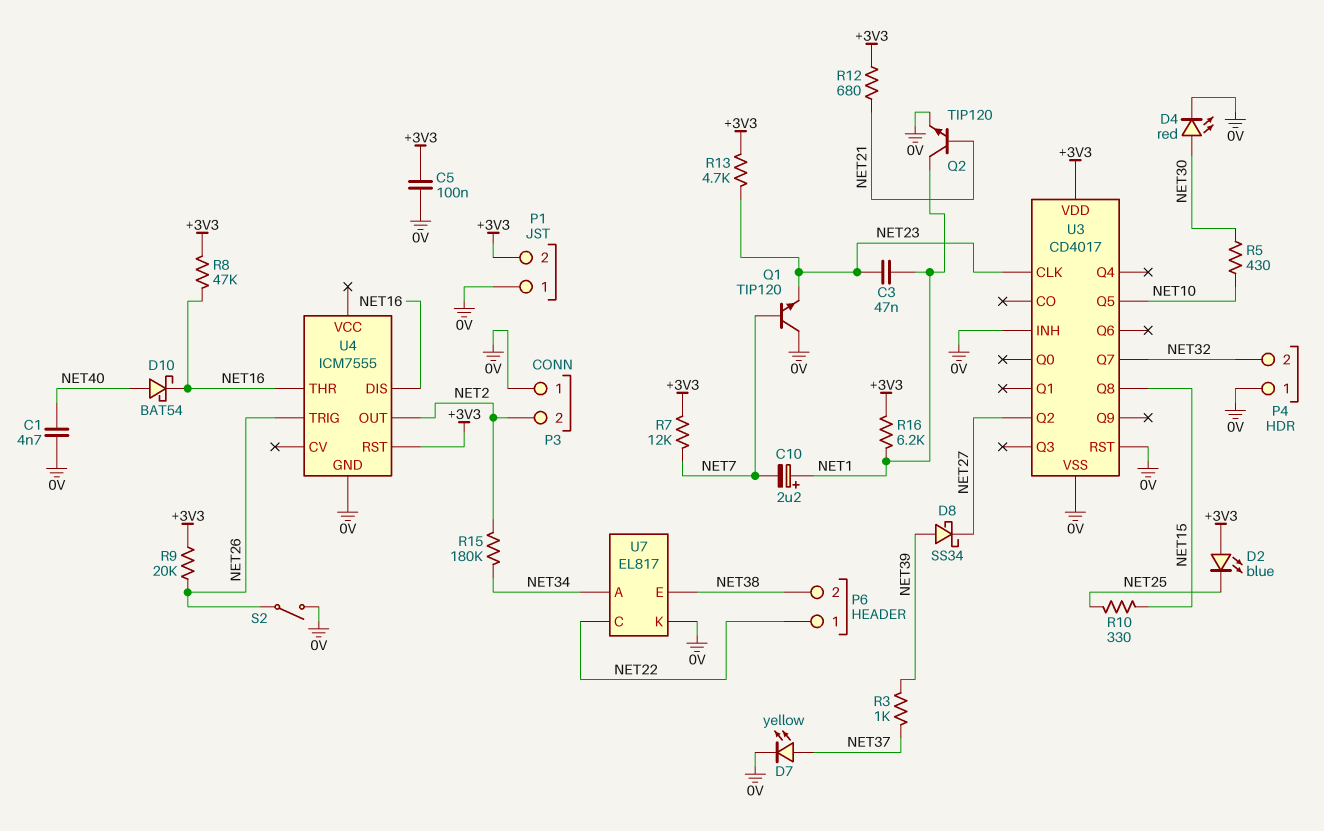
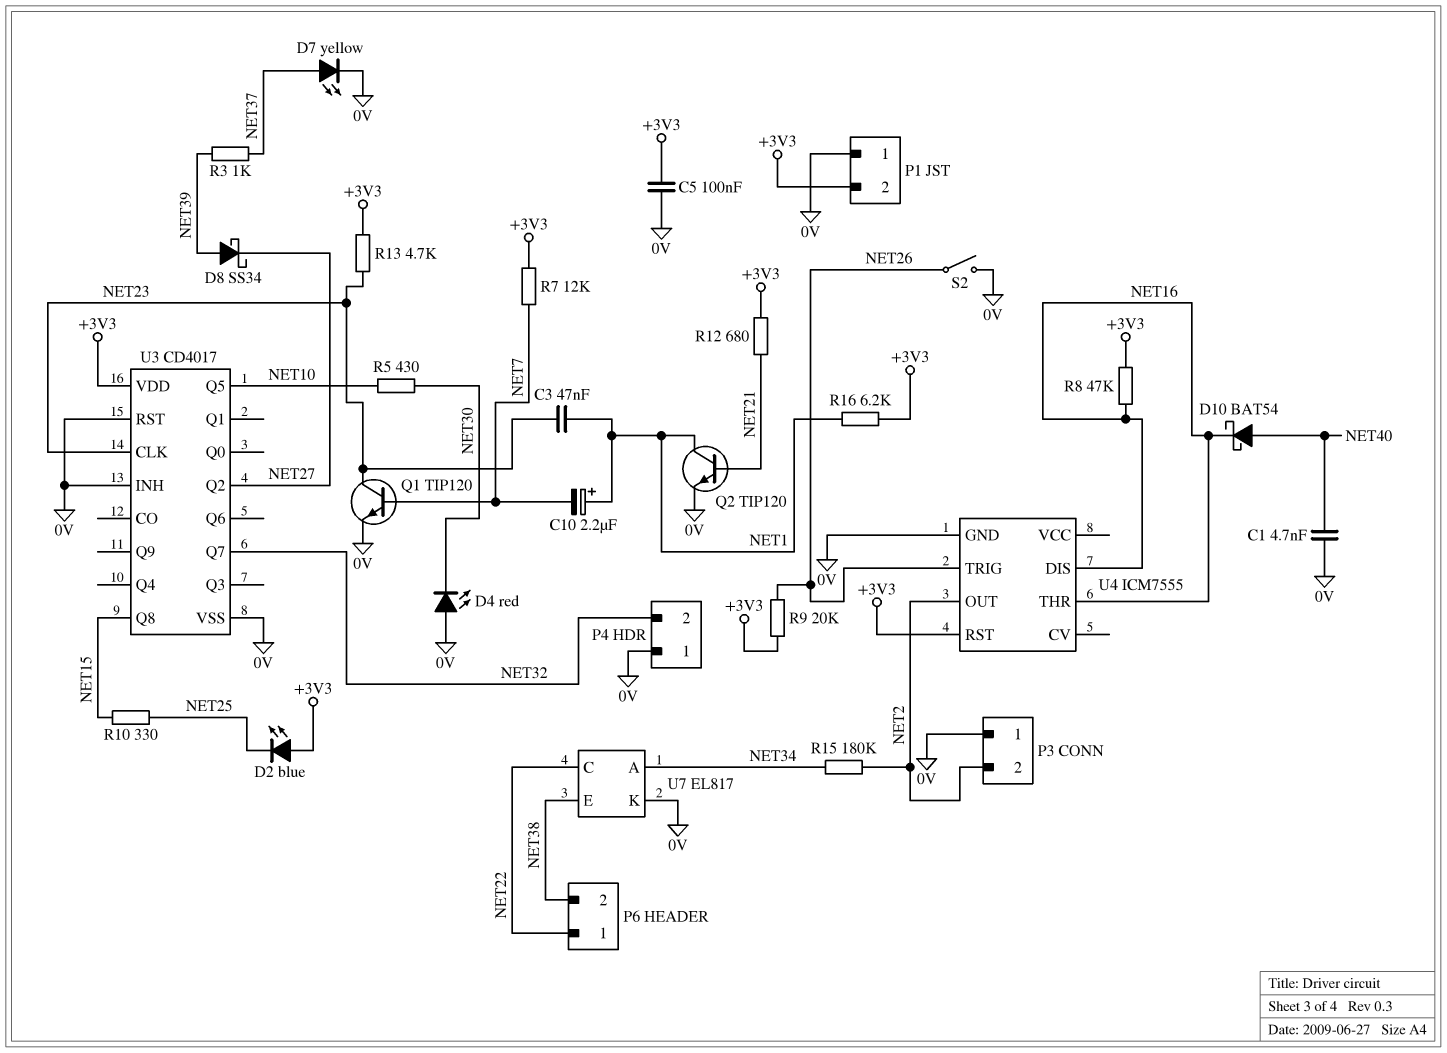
D4: LED red (A NET30, K 0V) -> LED red (A 0V, K NET30)
Q1: NPN TIP120 (B NET7, C 0V, E NET23) -> NPN TIP120 (B NET7, C NET23, E 0V)

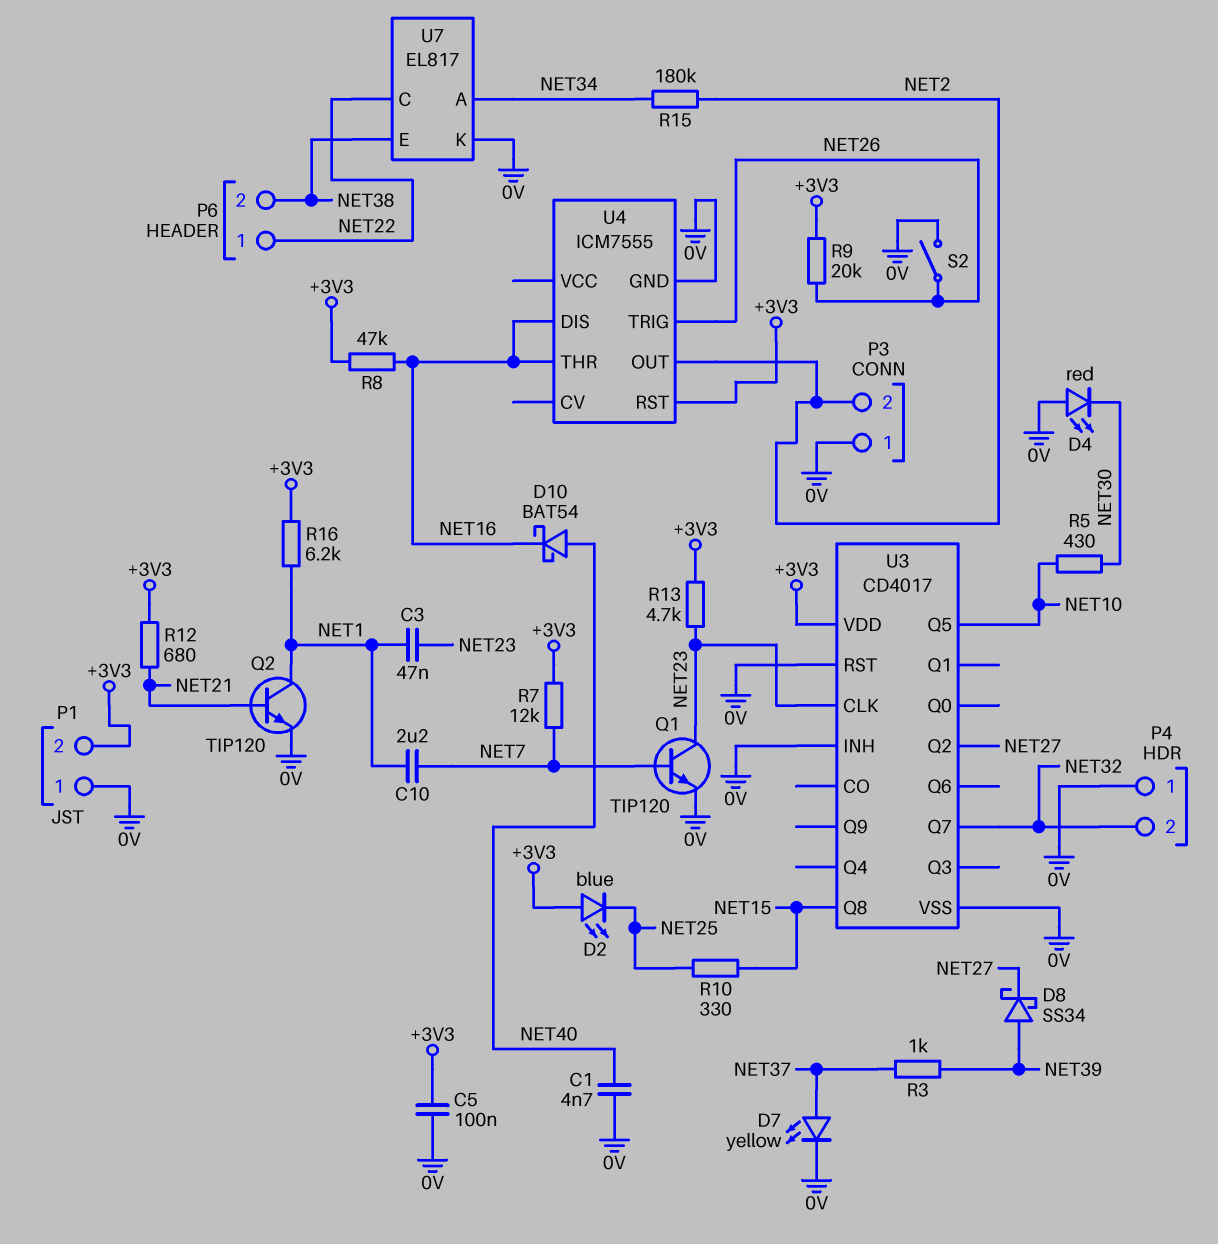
C10: 2.2uF (plus NET1, minus NET7) -> 2.2uF (NET1, NET7)

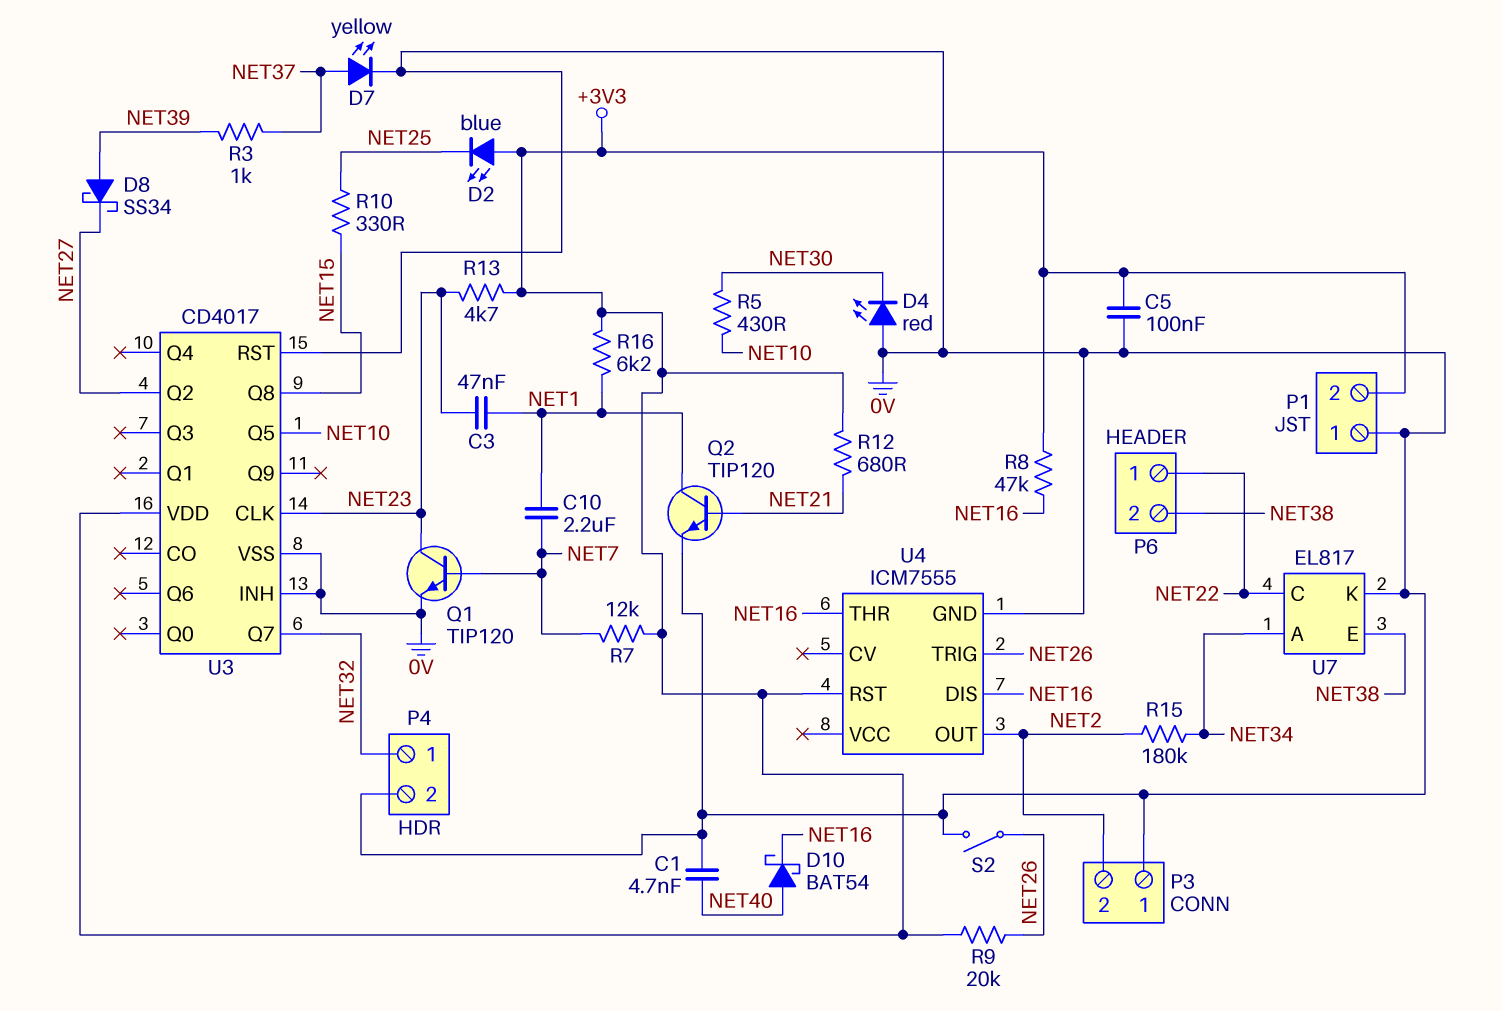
P4 pin 1: 0V -> NET32
P4 pin 2: NET32 -> 0V

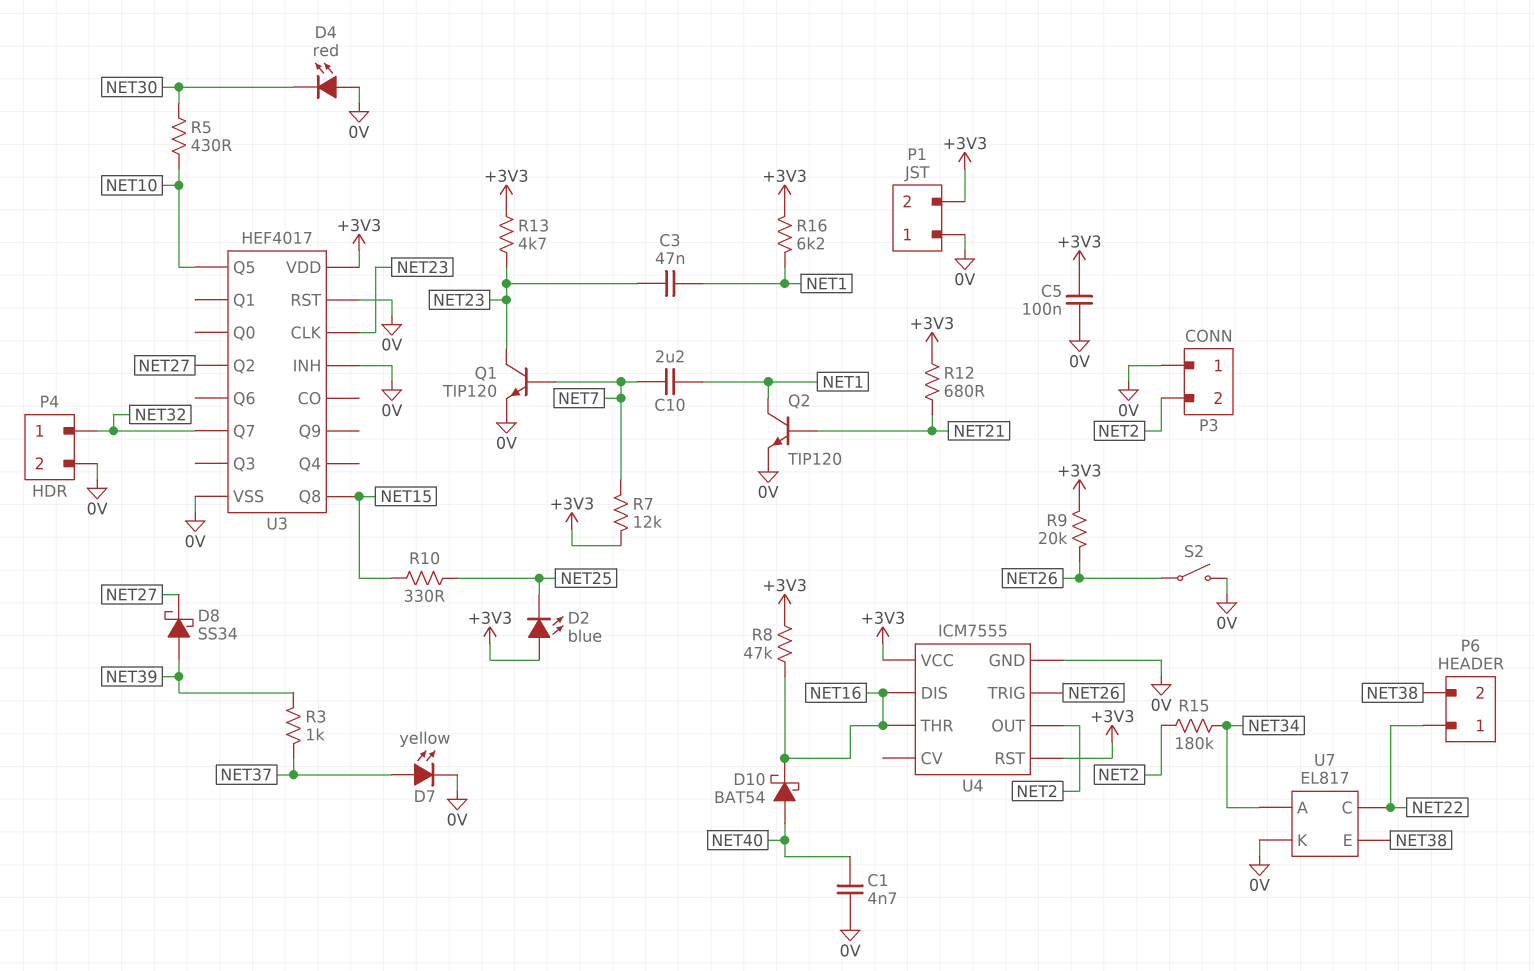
U3: CD4017 -> HEF4017
U4 pin VCC: none -> +3V3

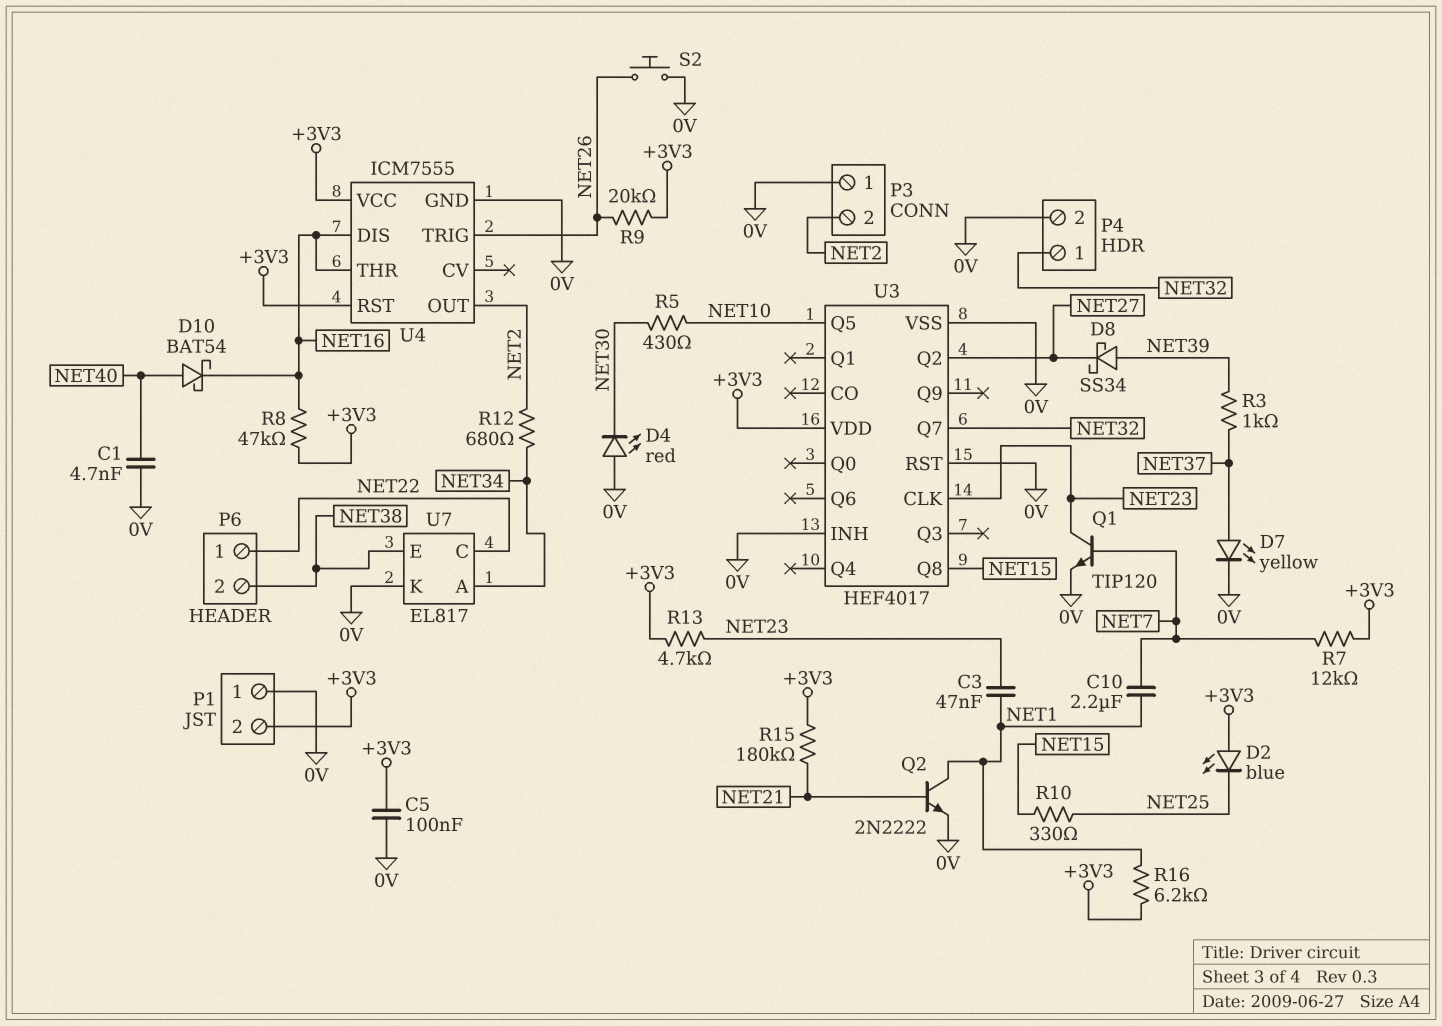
Q2: NPN TIP120 (B NET21, C NET1, E 0V) -> NPN 2N2222 (B NET21, C NET1, E 0V)
R12: 680 (+3V3, NET21) -> 680 (NET2, NET34)
R15: 180k (NET2, NET34) -> 180k (+3V3, NET21)
S2: switch (0V, NET26) -> button (0V, NET26)

